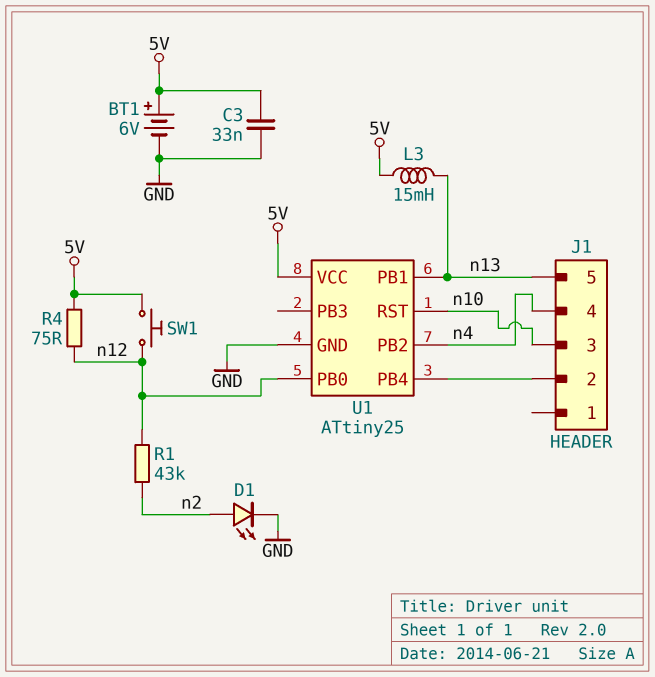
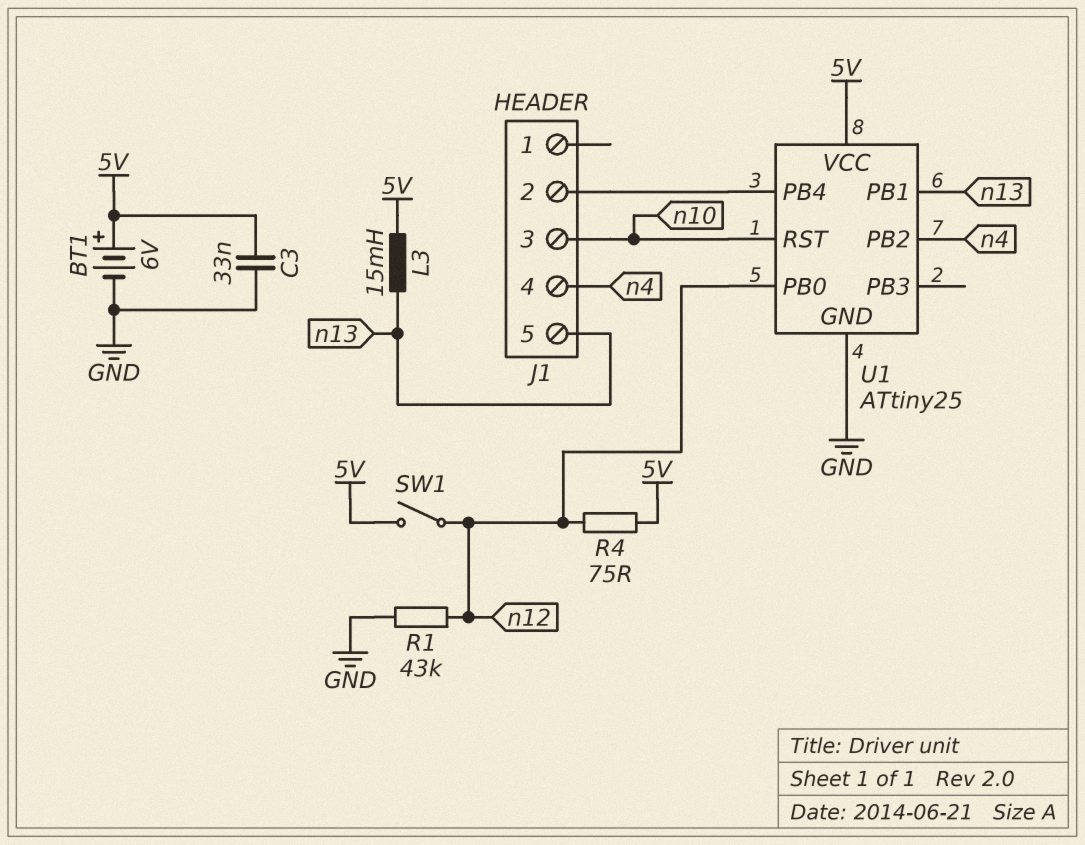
D1: LED (A n2, K GND) -> none
R1: 43k (n2, n12) -> 43k (GND, n12)
SW1: button (5V, n12) -> switch (5V, n12)

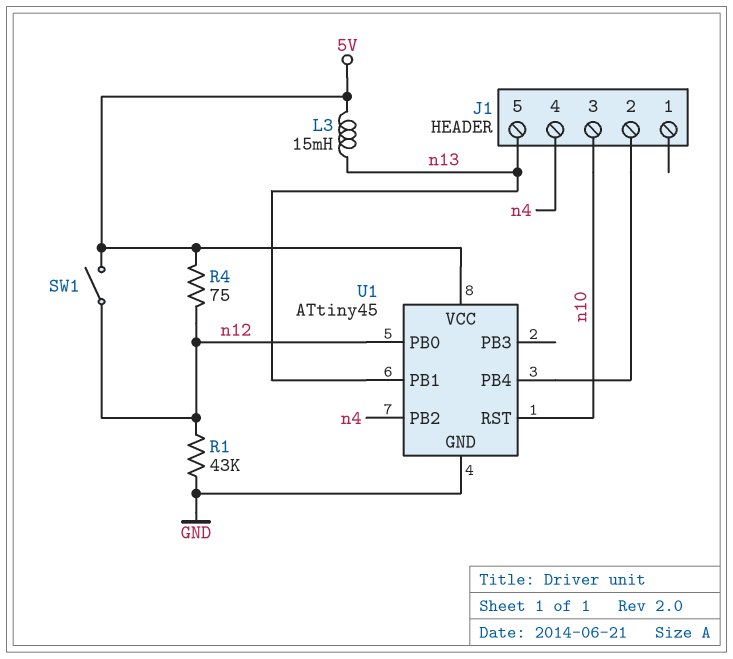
BT1: 6V (plus 5V, minus GND) -> none
C3: 33nF (5V, GND) -> none
U1: ATtiny25 -> ATtiny45

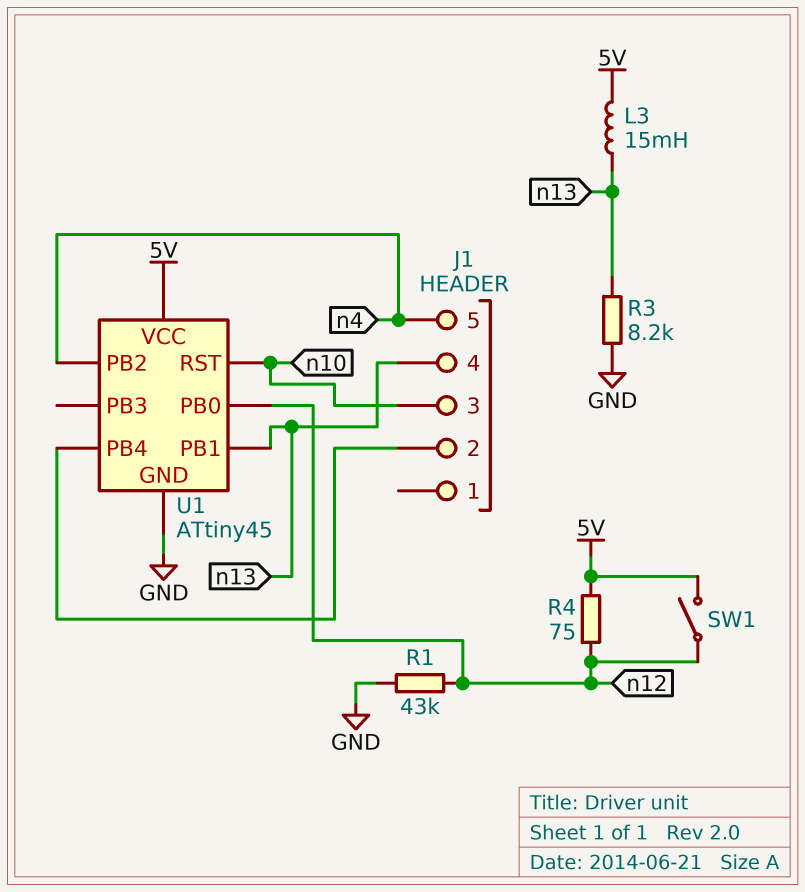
J1 pin 4: n4 -> n13
J1 pin 5: n13 -> n4
R3: none -> 8.2k (GND, n13)

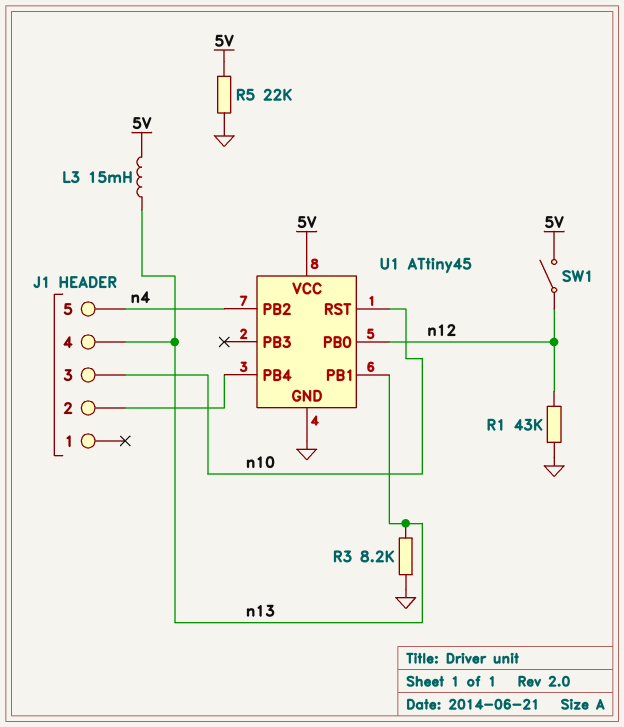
R4: 75 (5V, n12) -> none
R5: none -> 22k (5V, GND)

